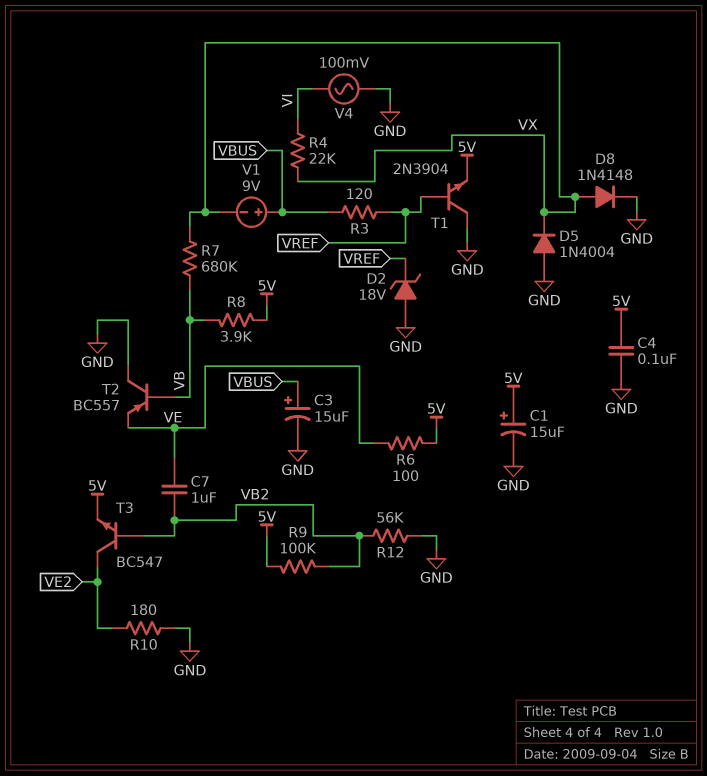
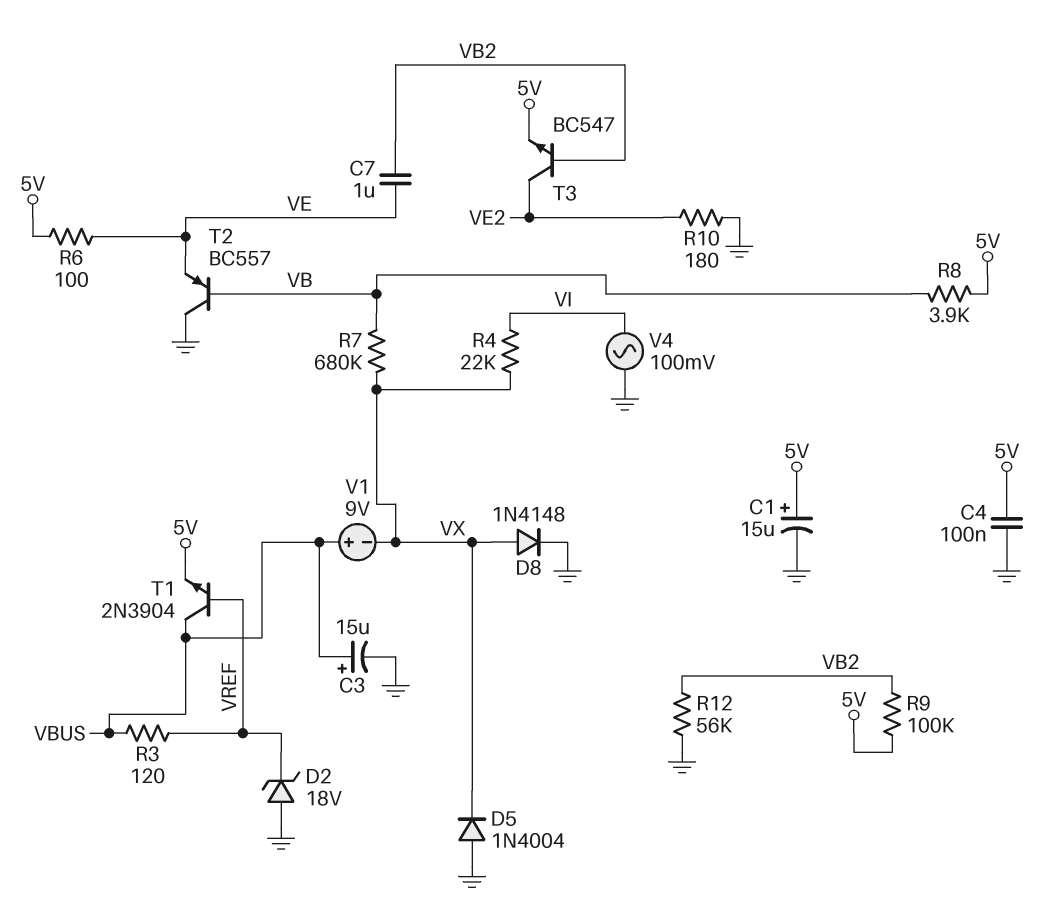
T1: NPN 2N3904 (B VREF, C GND, E 5V) -> NPN 2N3904 (B VREF, C VBUS, E 5V)

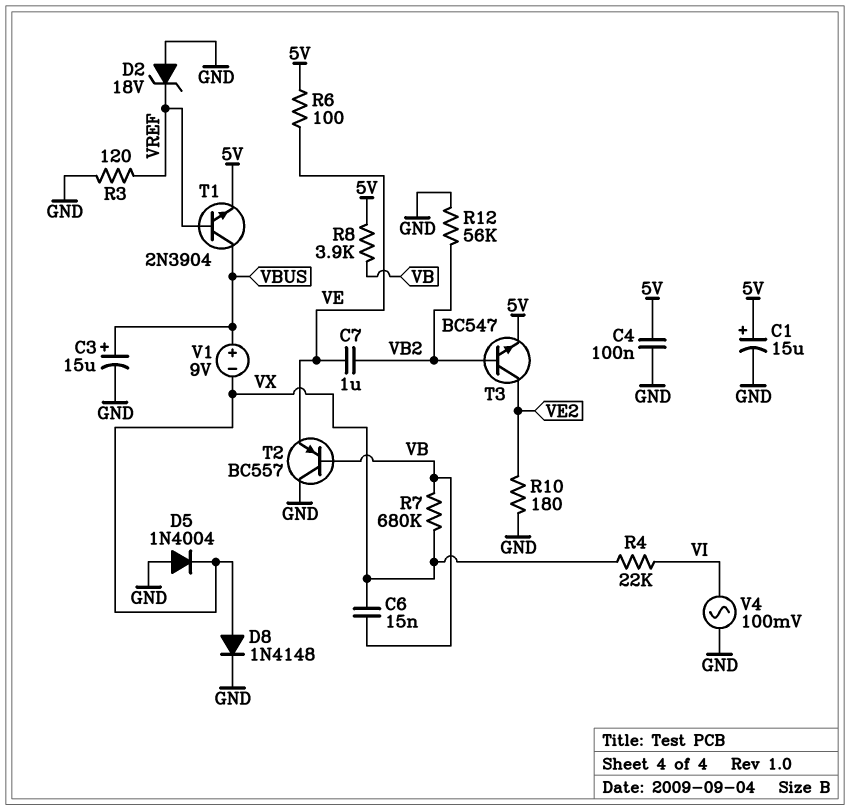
C6: none -> 15nF (VB, VX)
R3: 120 (VBUS, VREF) -> 120 (GND, VREF)
R9: 100k (5V, VB2) -> none

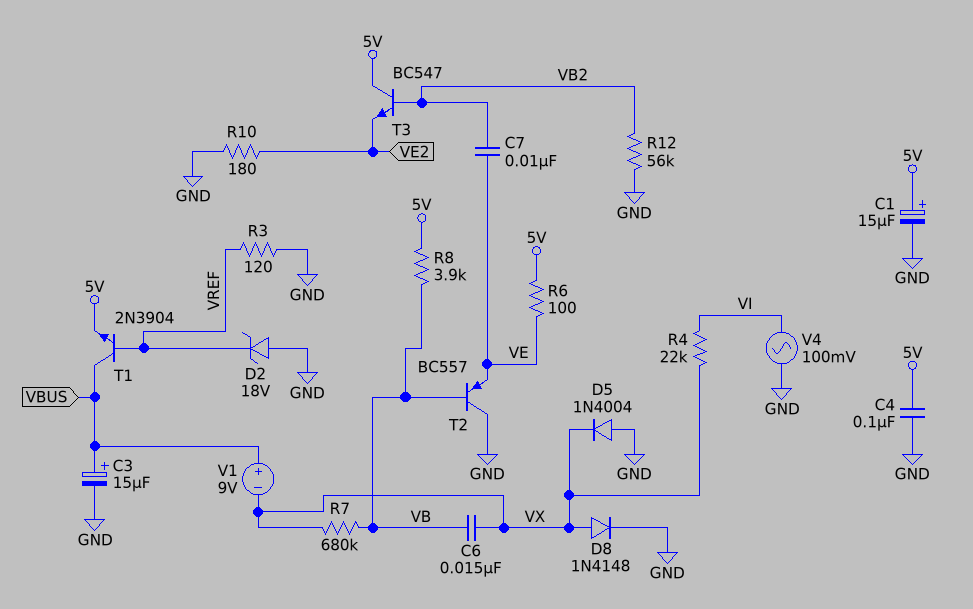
C7: 1uF (VB2, VE) -> 10nF (VB2, VE)
T3: NPN BC547 (B VB2, C VE2, E 5V) -> NPN BC547 (B VB2, C 5V, E VE2)

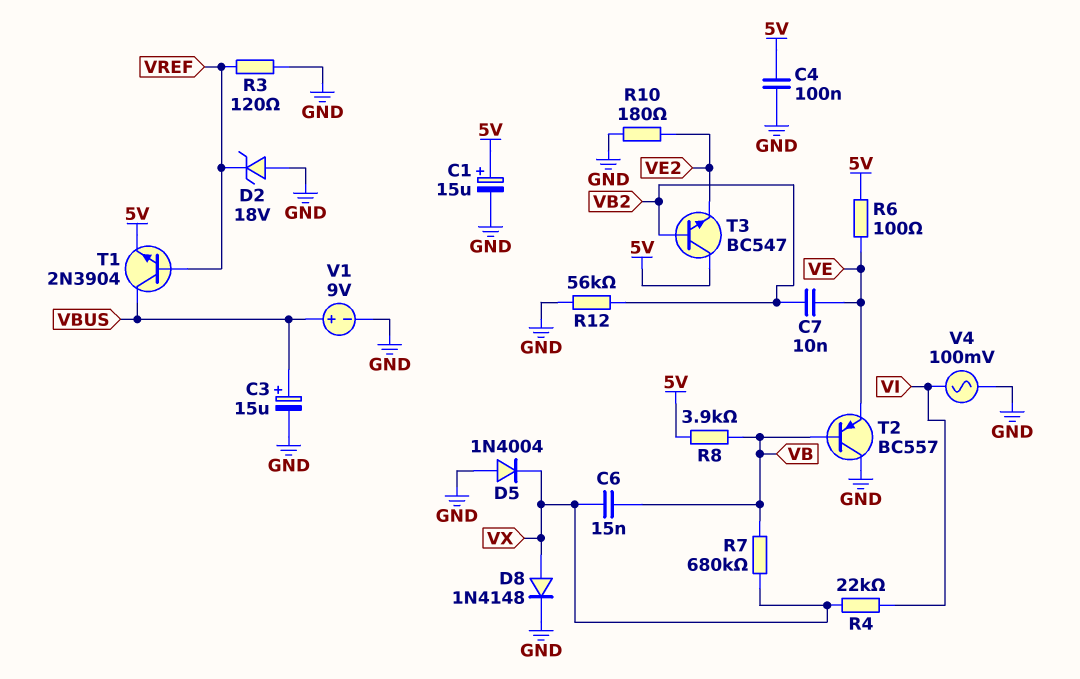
V1: 9V (plus VBUS, minus VX) -> 9V (plus VBUS, minus GND)

